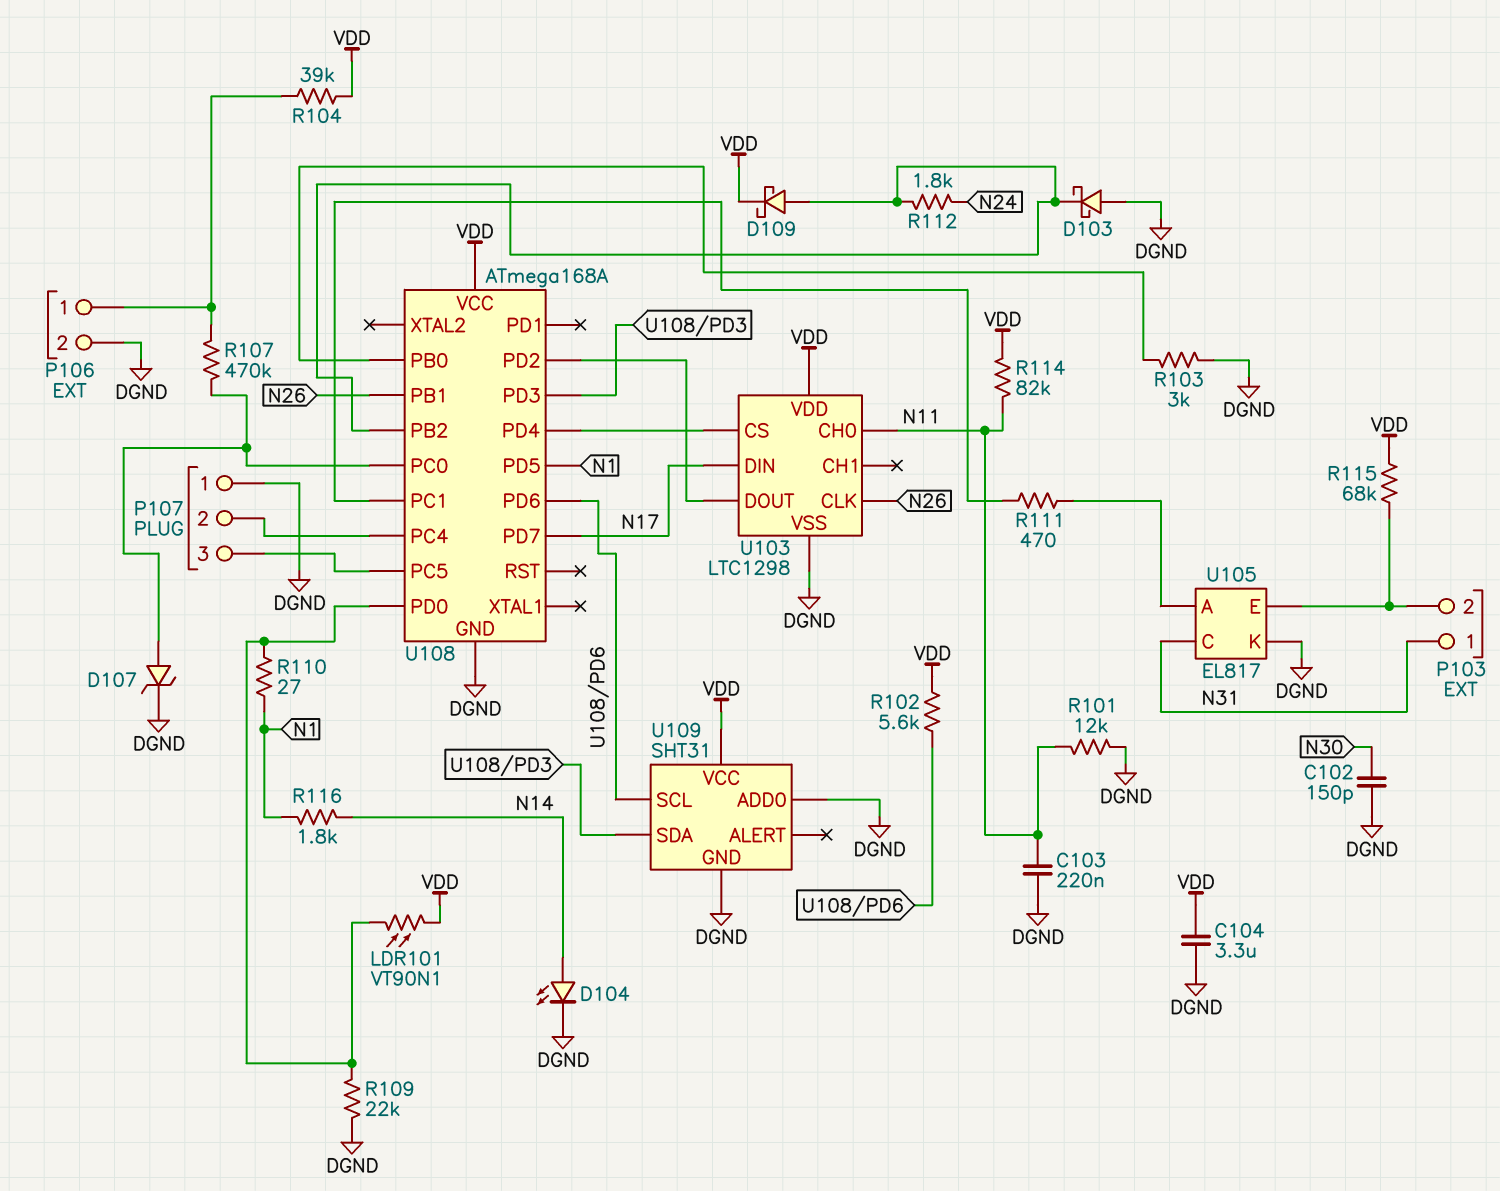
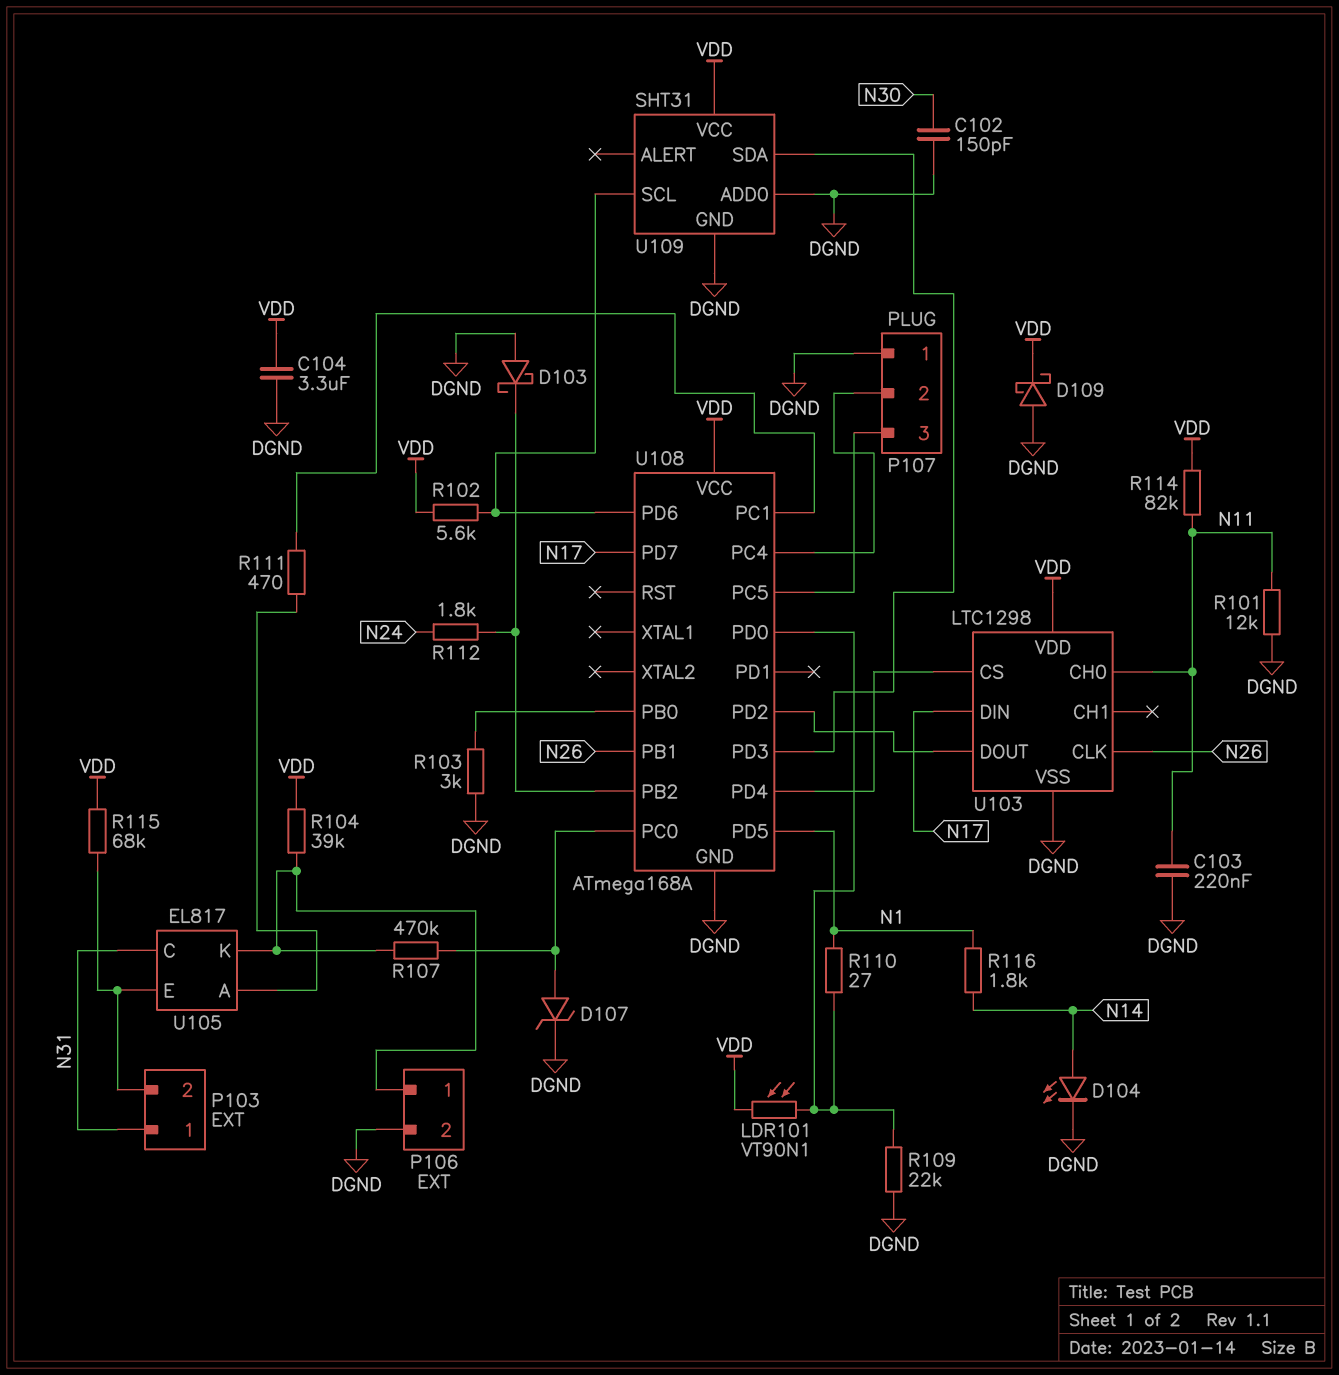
D109: schottky (A U108/PB2, K VDD) -> schottky (A DGND, K VDD)
U105 pin K: DGND -> P106/1

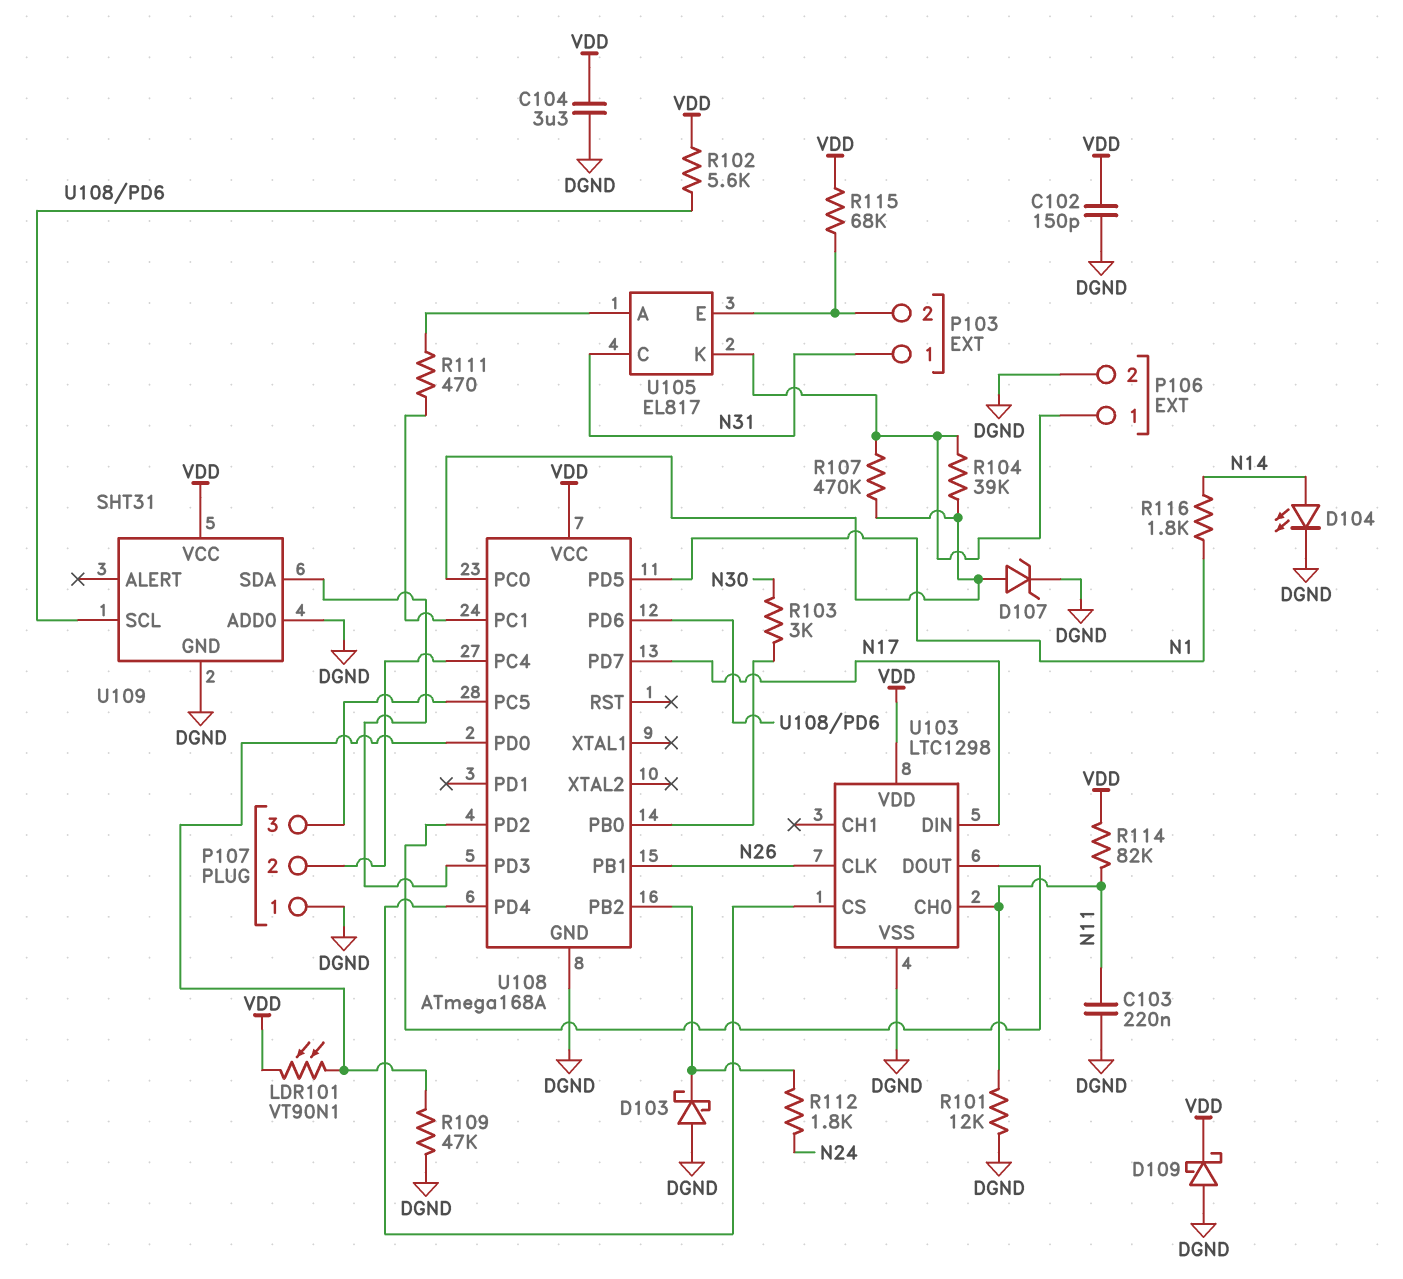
C102: 150pF (DGND, N30) -> 150pF (DGND, VDD)
R103: 3k (DGND, U108/PB0) -> 3k (N30, U108/PB0)
R104: 39k (P106/1, VDD) -> 39k (P106/1, U108/PC0)
R109: 22k (DGND, U108/PD0) -> 47k (DGND, U108/PD0)
R110: 27 (N1, U108/PD0) -> none

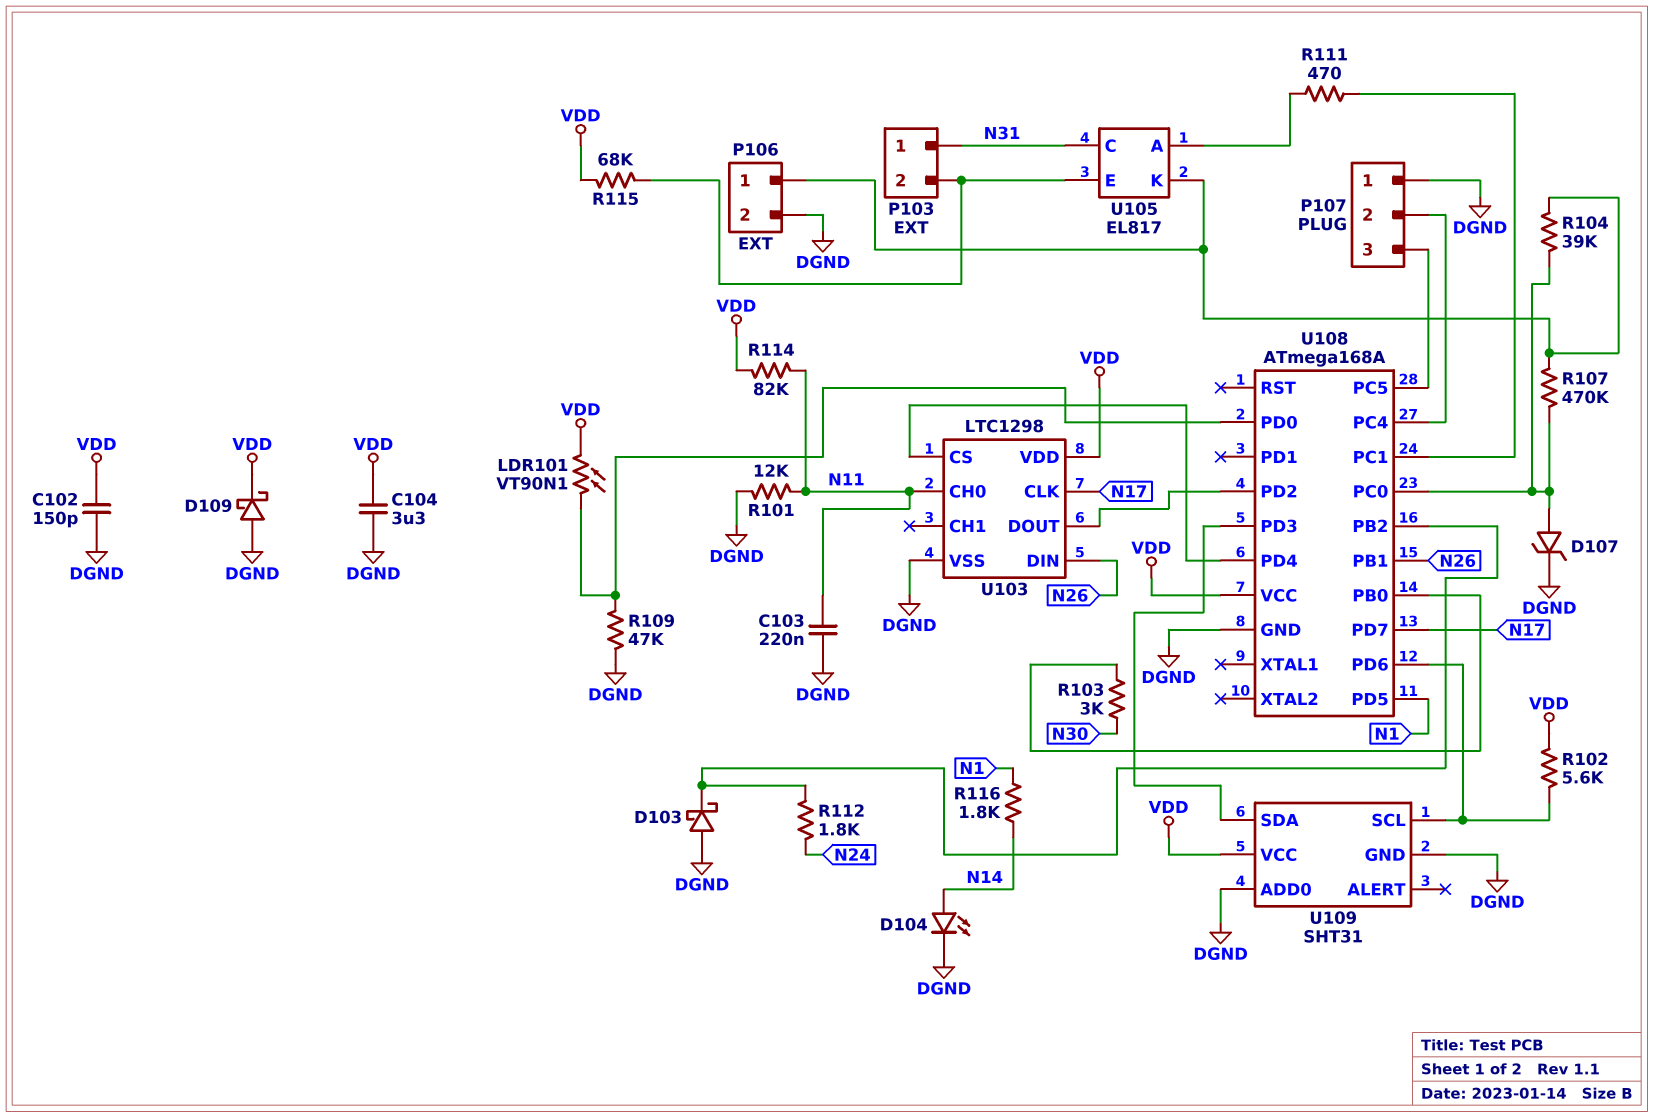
U103 pin CLK: N26 -> N17
U103 pin DIN: N17 -> N26

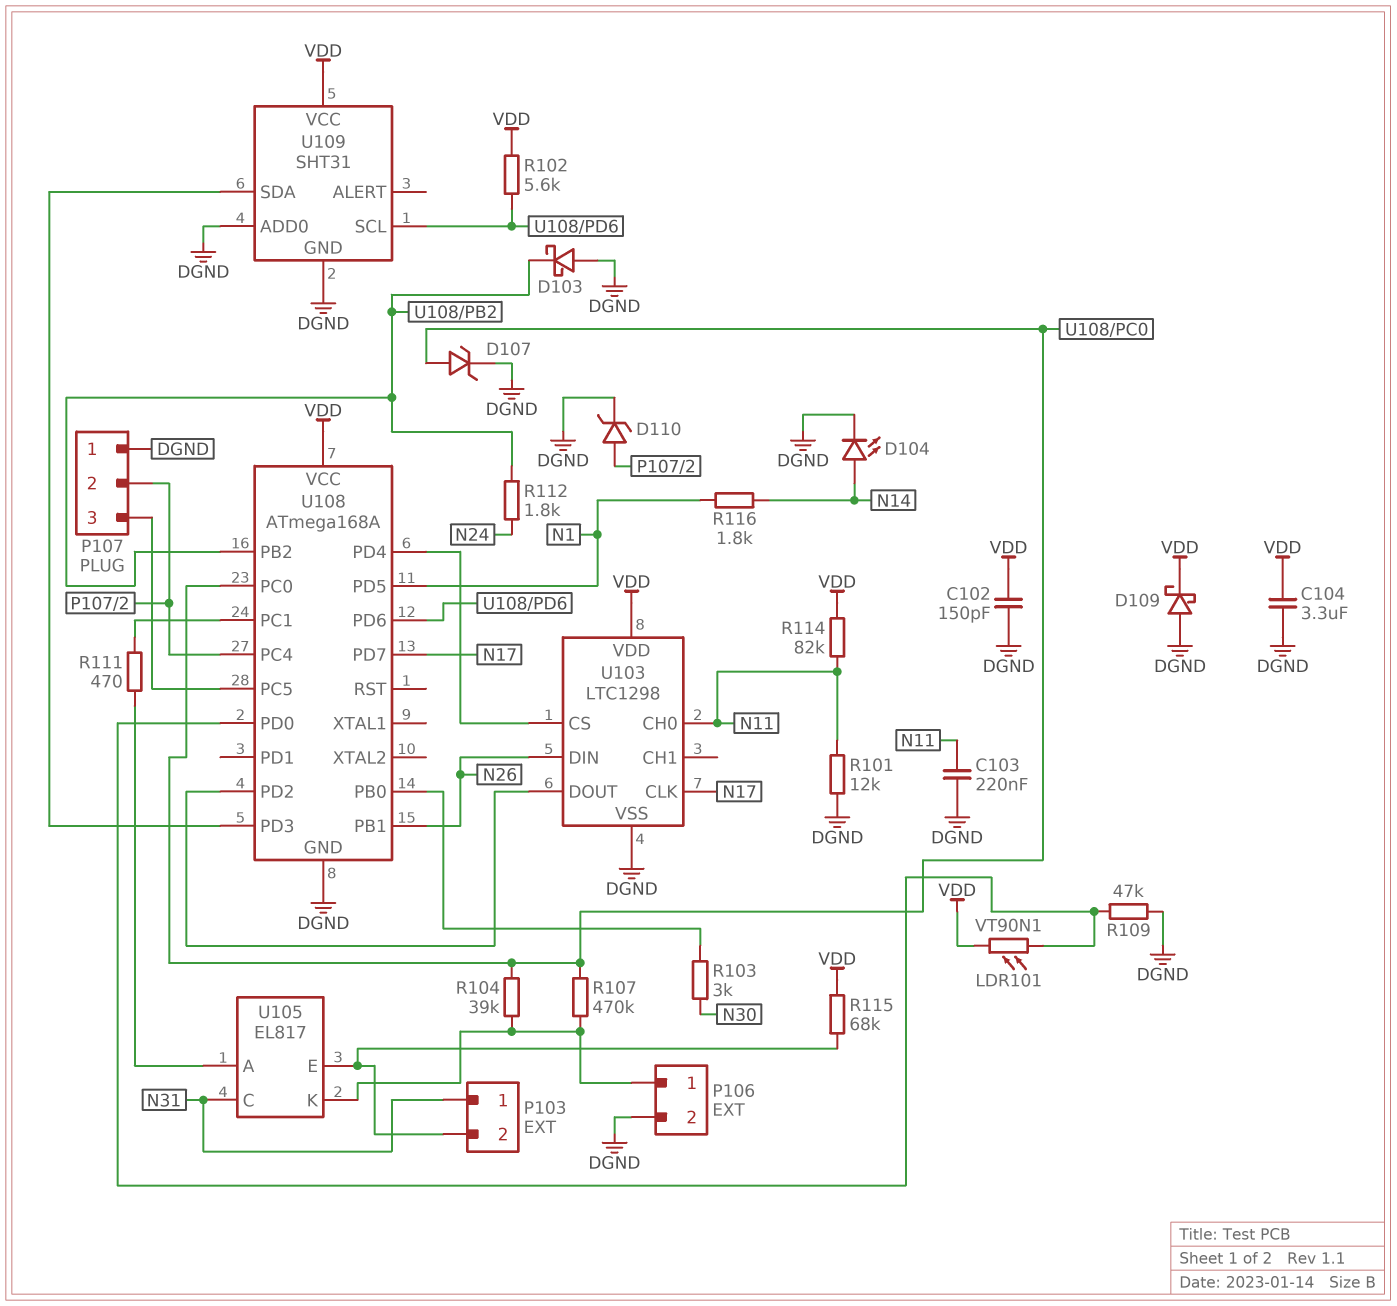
D110: none -> zener (A P107/2, K DGND)

